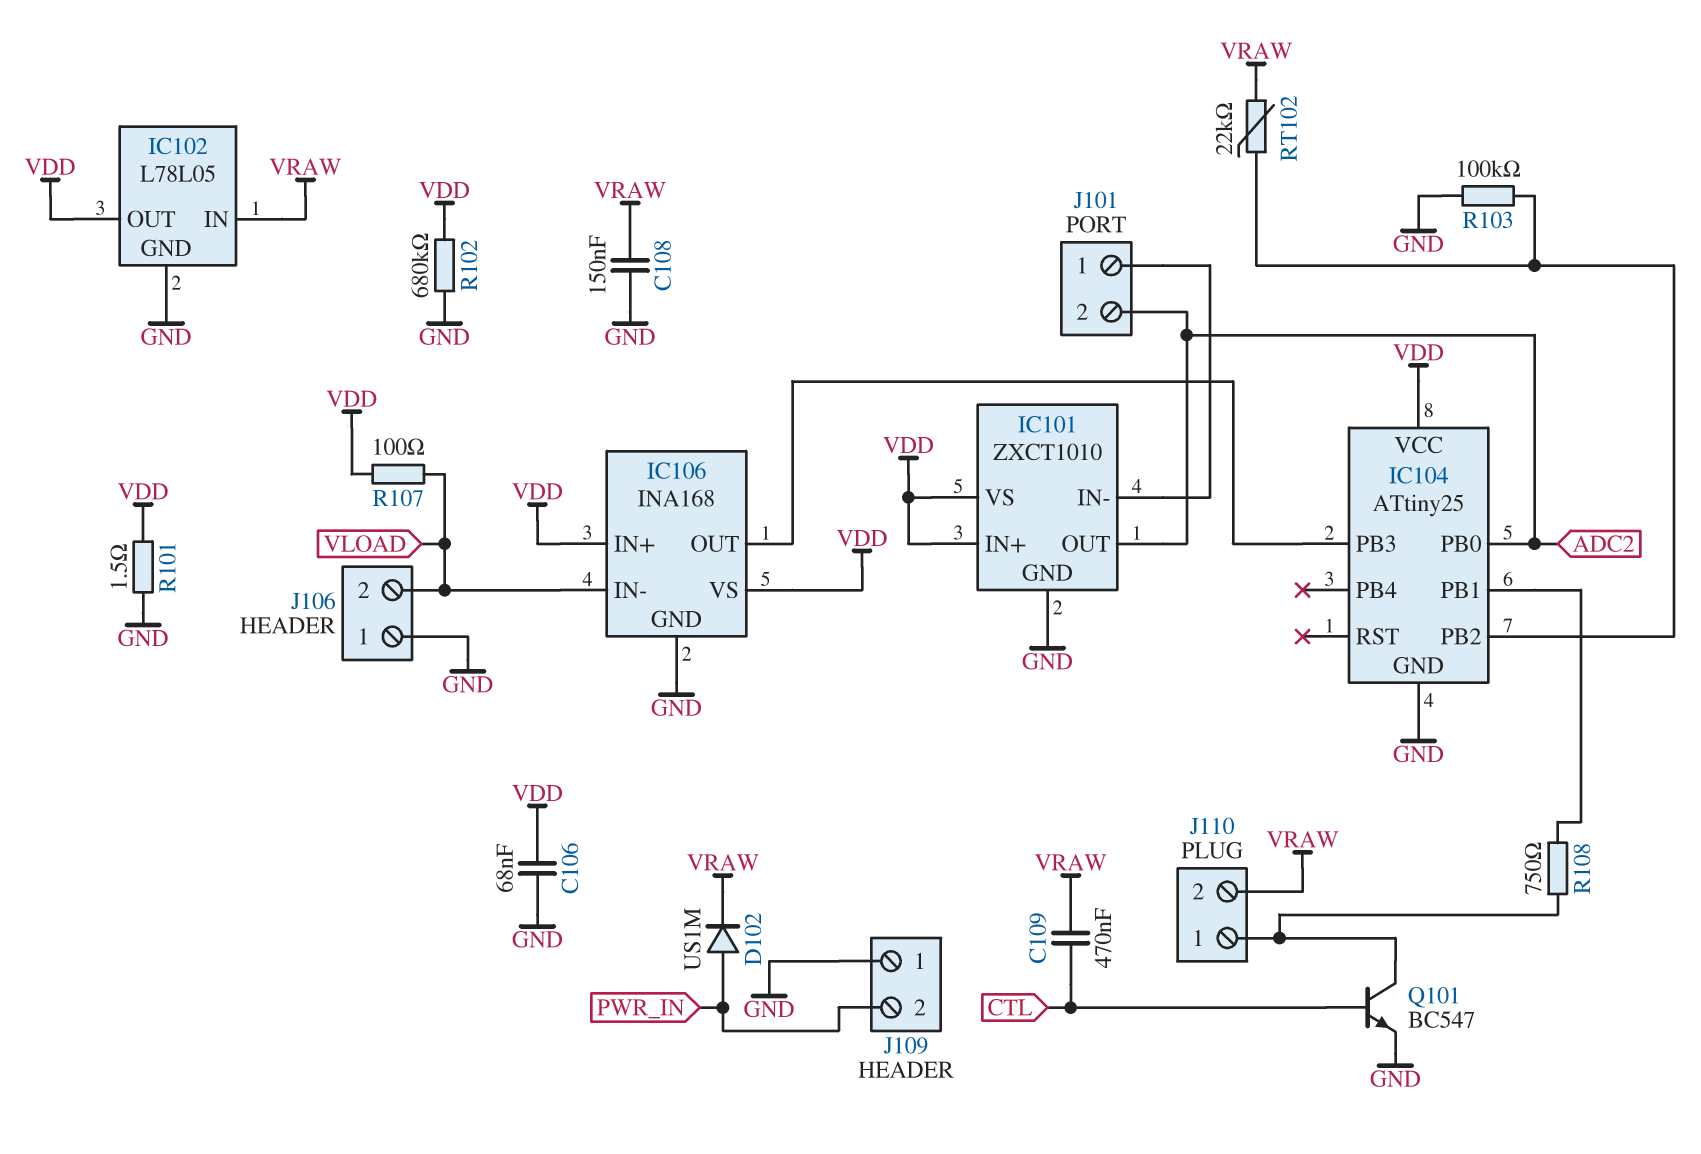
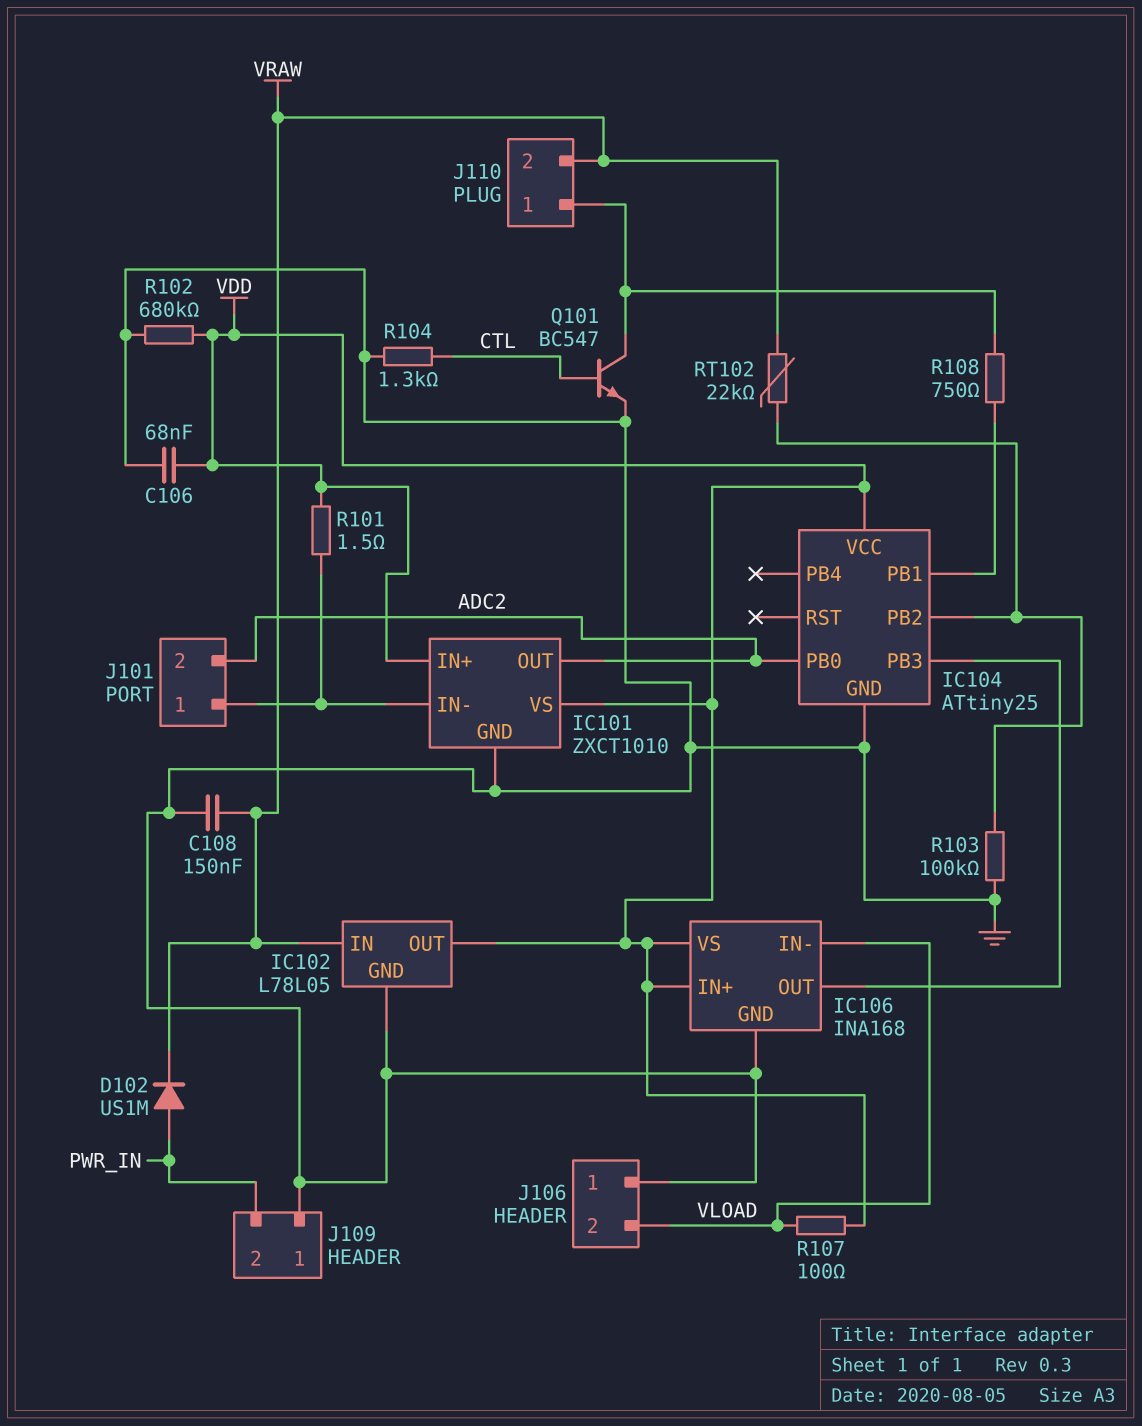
C109: 470nF (CTL, VRAW) -> none
R101: 1.5 (GND, VDD) -> 1.5 (IC101/IN-, VDD)
R104: none -> 1.3k (CTL, GND)

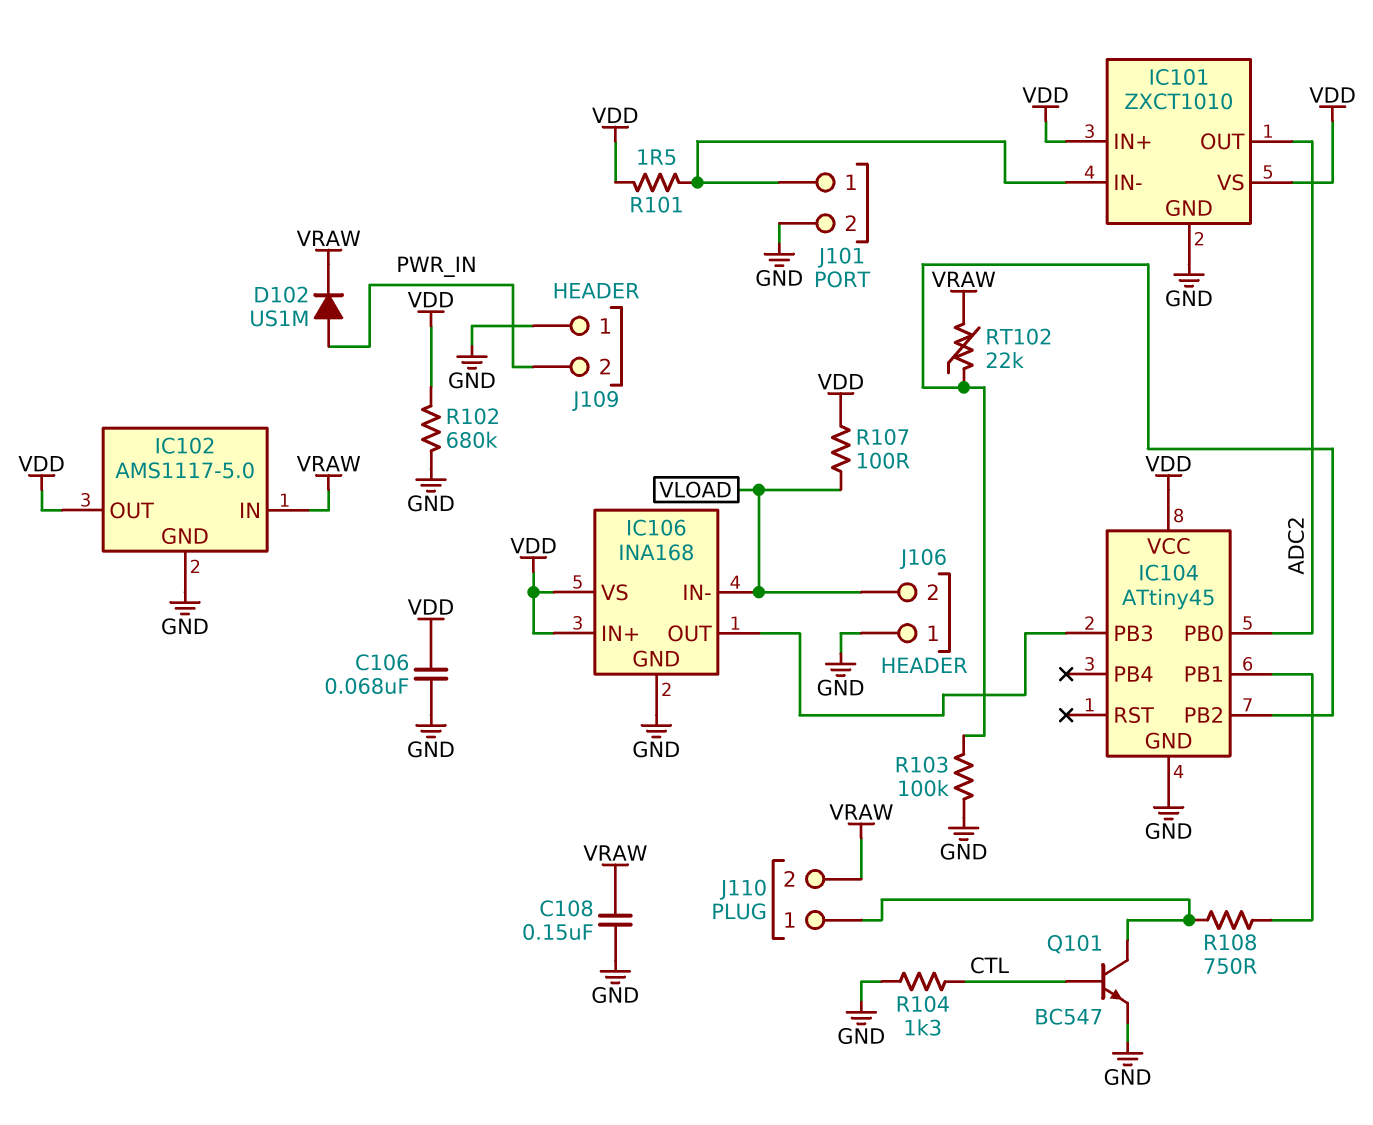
IC102: L78L05 -> AMS1117-5.0
IC104: ATtiny25 -> ATtiny45
J101 pin 2: ADC2 -> GND

